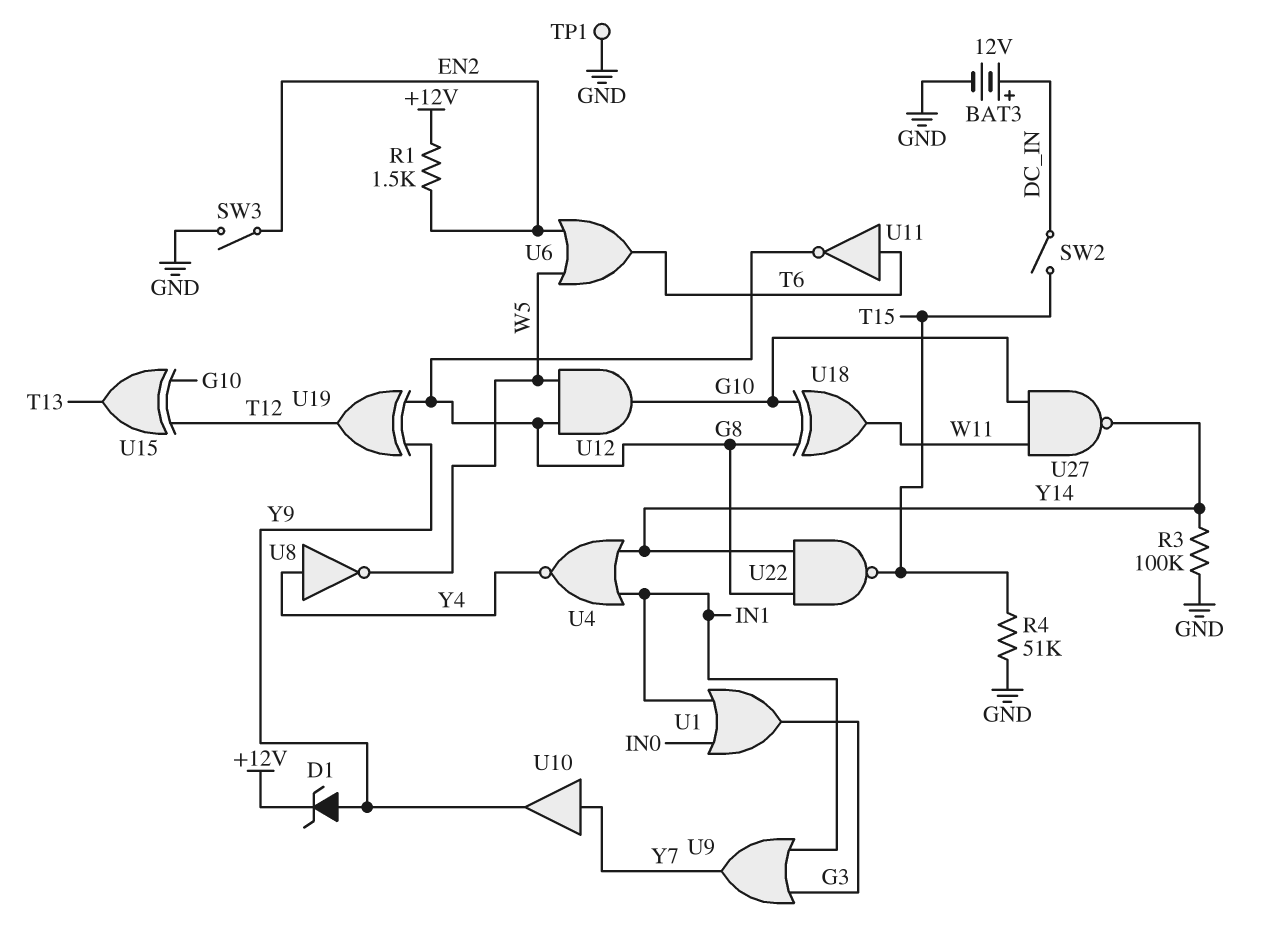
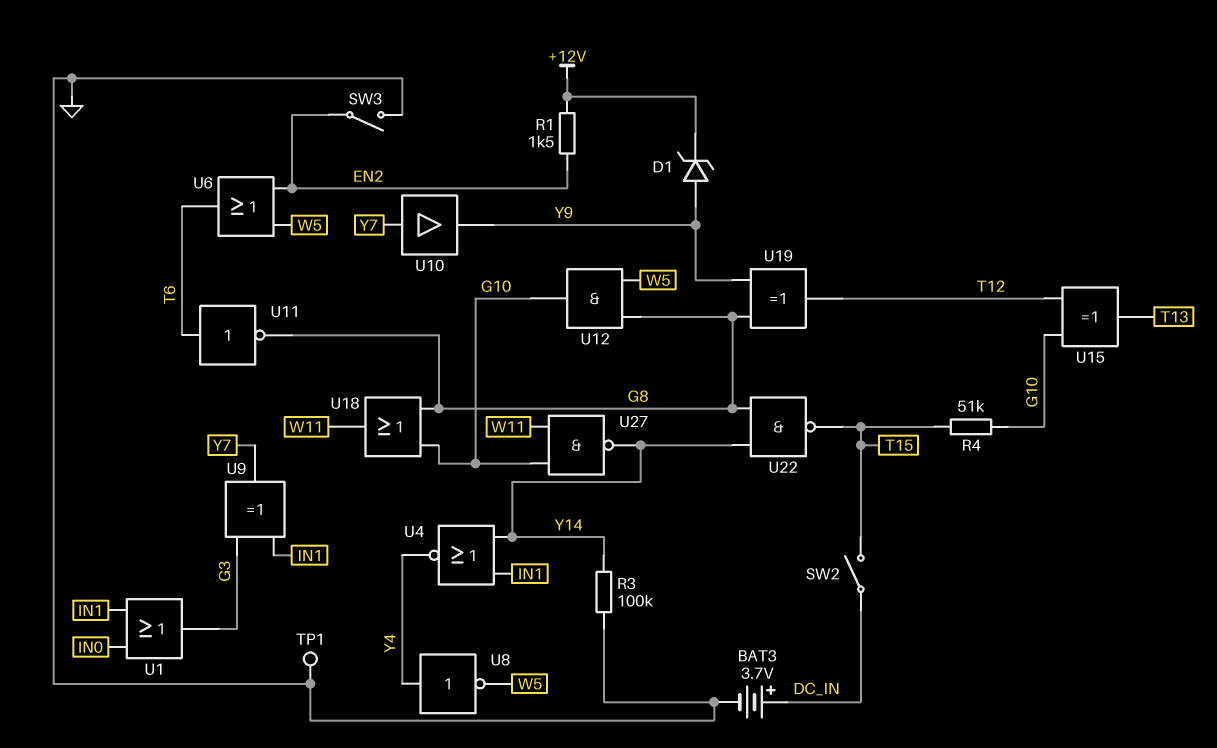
BAT3: 12V (plus DC_IN, minus GND) -> 3.7V (plus DC_IN, minus GND)
R4: 51k (GND, T15) -> 51k (G10, T15)
U9: OR (in G3, in IN1, out Y7) -> XOR (in G3, in IN1, out Y7)
U18: XOR (in G8, in G10, out W11) -> OR (in G8, in G10, out W11)

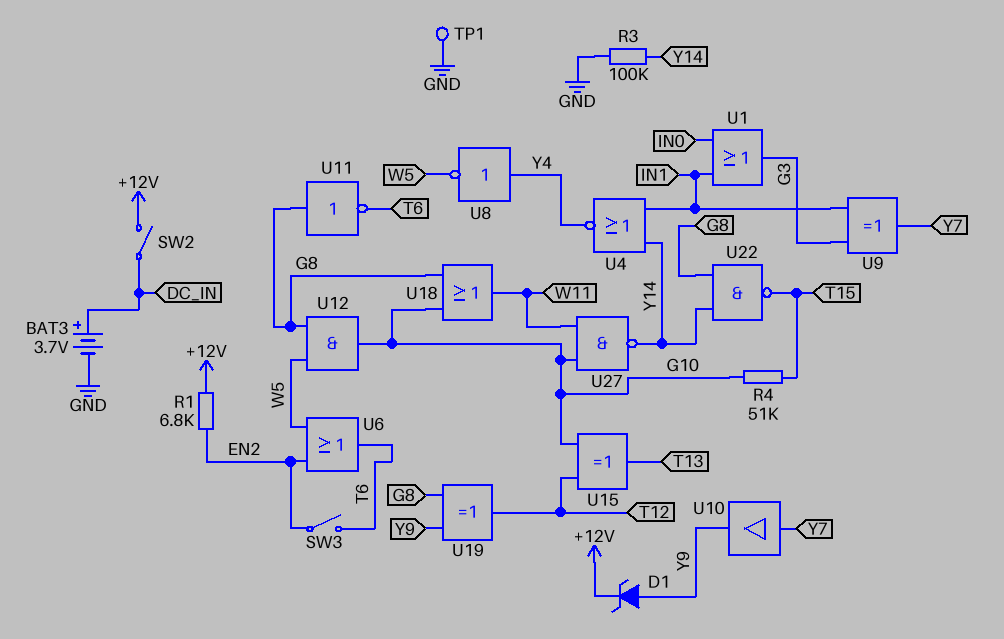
R1: 1.5k (+12V, EN2) -> 6.8k (+12V, EN2)
SW2: switch (DC_IN, T15) -> switch (+12V, DC_IN)
SW3: switch (EN2, GND) -> switch (EN2, T6)
U11: NOT (in T6, out G8) -> NOT (in G8, out T6)

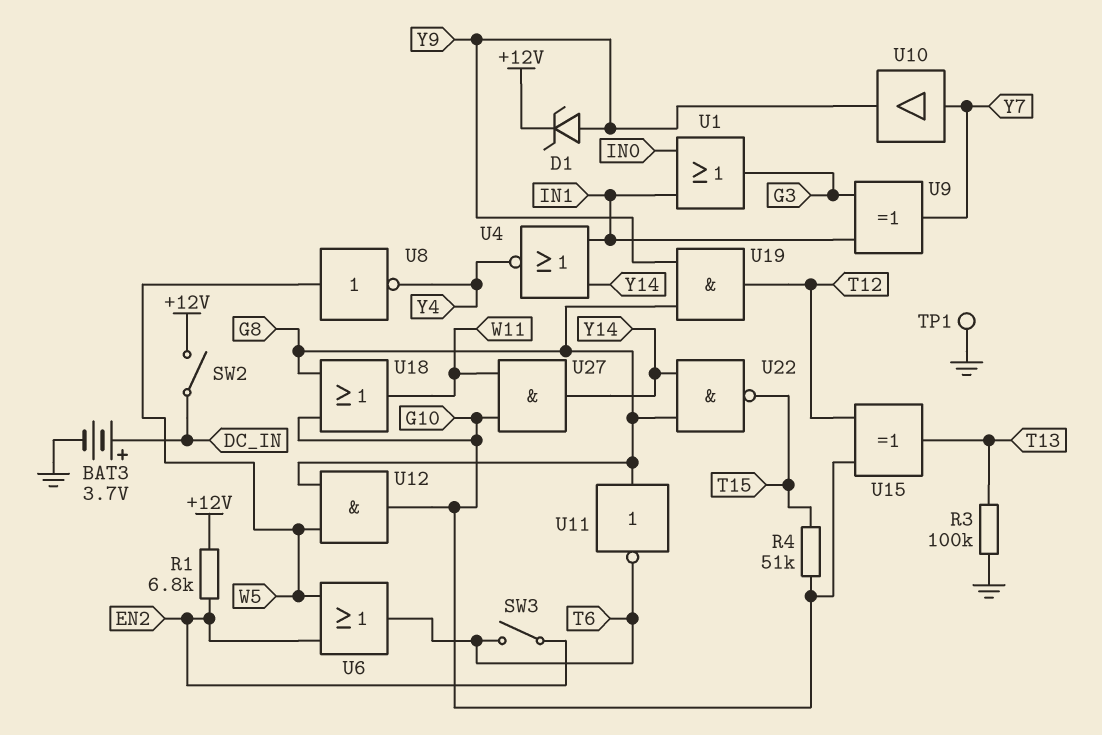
R3: 100k (GND, Y14) -> 100k (GND, T13)
U8: NOT (in Y4, out W5) -> NOT (in W5, out Y4)
U19: XOR (in G8, in Y9, out T12) -> AND (in G8, in Y9, out T12)
U27: NAND (in G10, in W11, out Y14) -> AND (in G10, in W11, out Y14)

